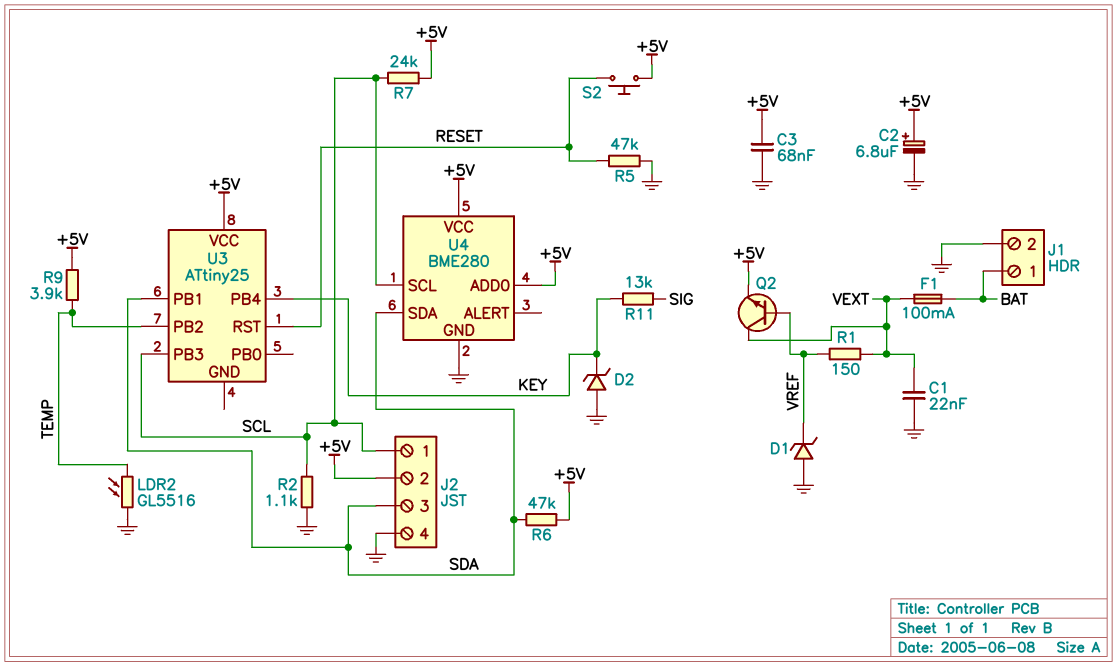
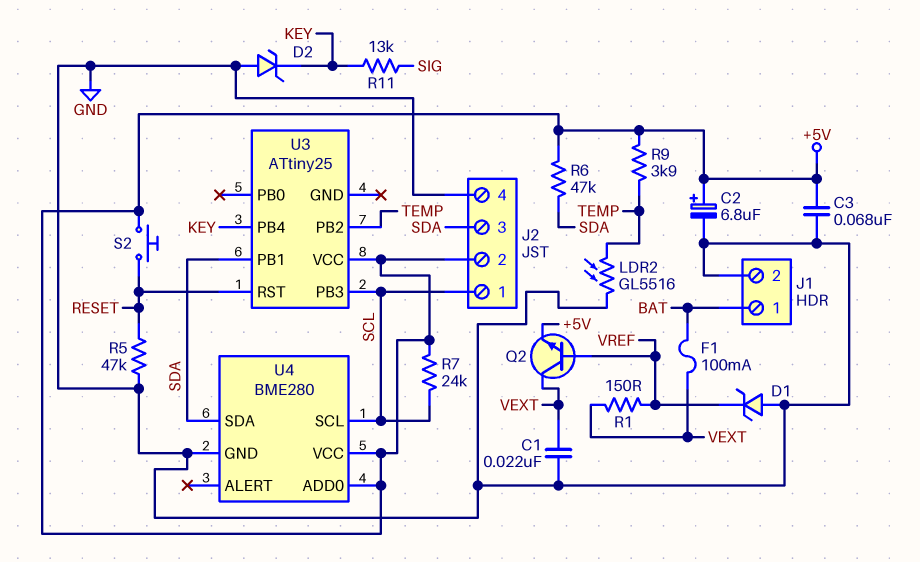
R2: 1.1k (GND, SCL) -> none

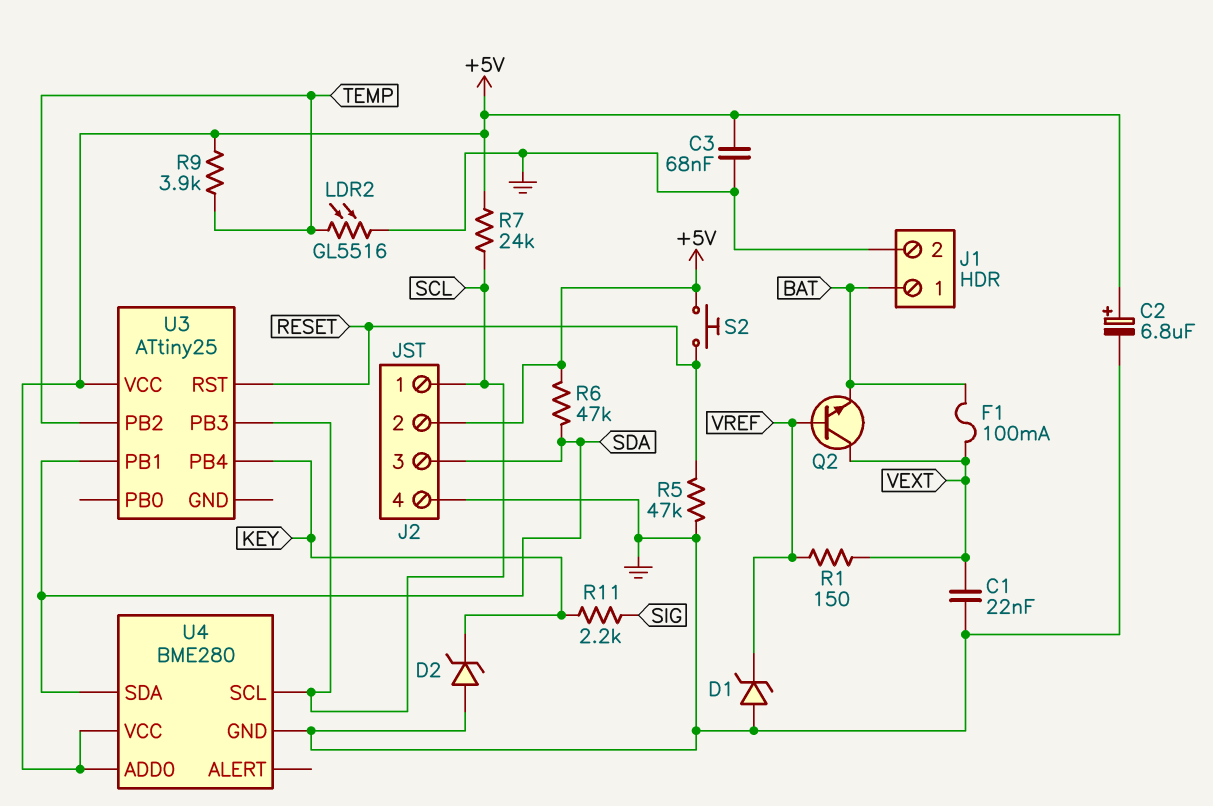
Q2: NPN (B VREF, C VEXT, E +5V) -> NPN (B VREF, C VEXT, E BAT)
R11: 13k (KEY, SIG) -> 2.2k (KEY, SIG)

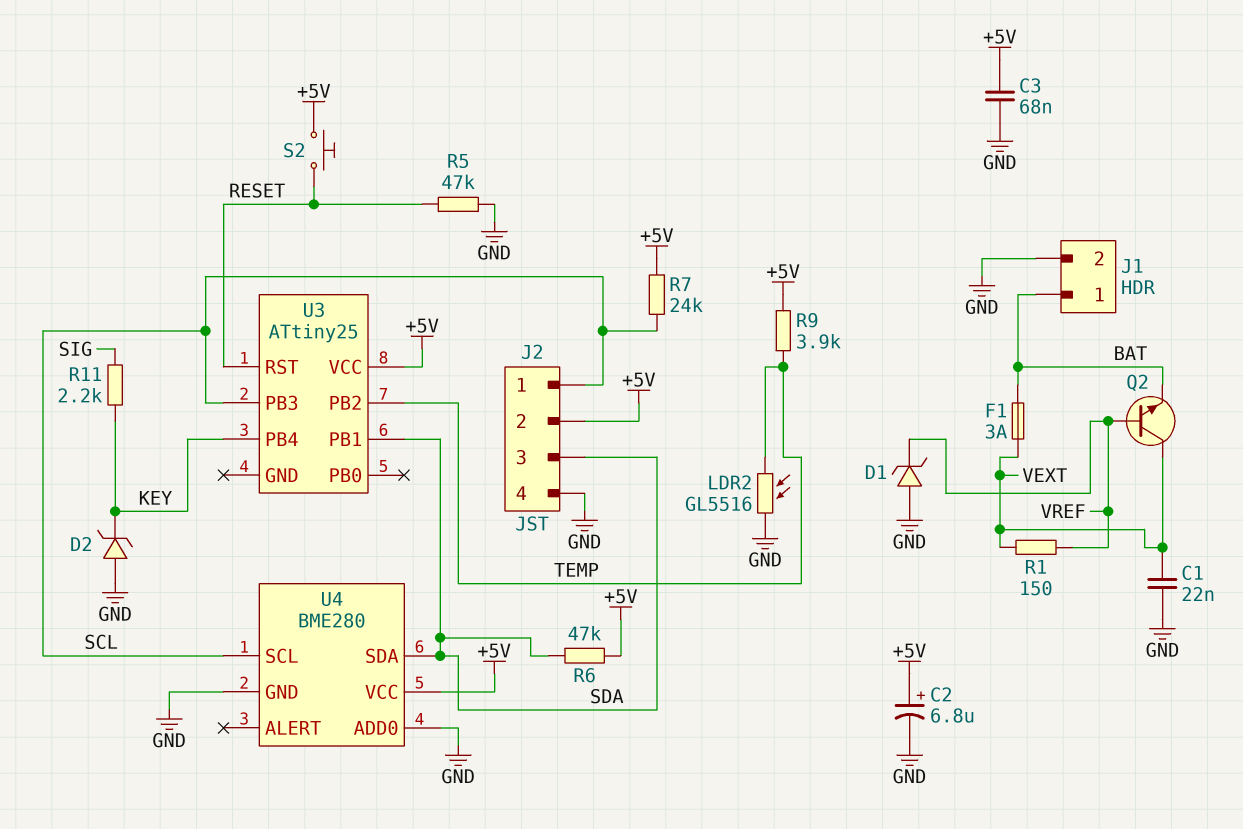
F1: 100mA (BAT, VEXT) -> 3A (BAT, VEXT)
U4 pin ADD0: +5V -> GND

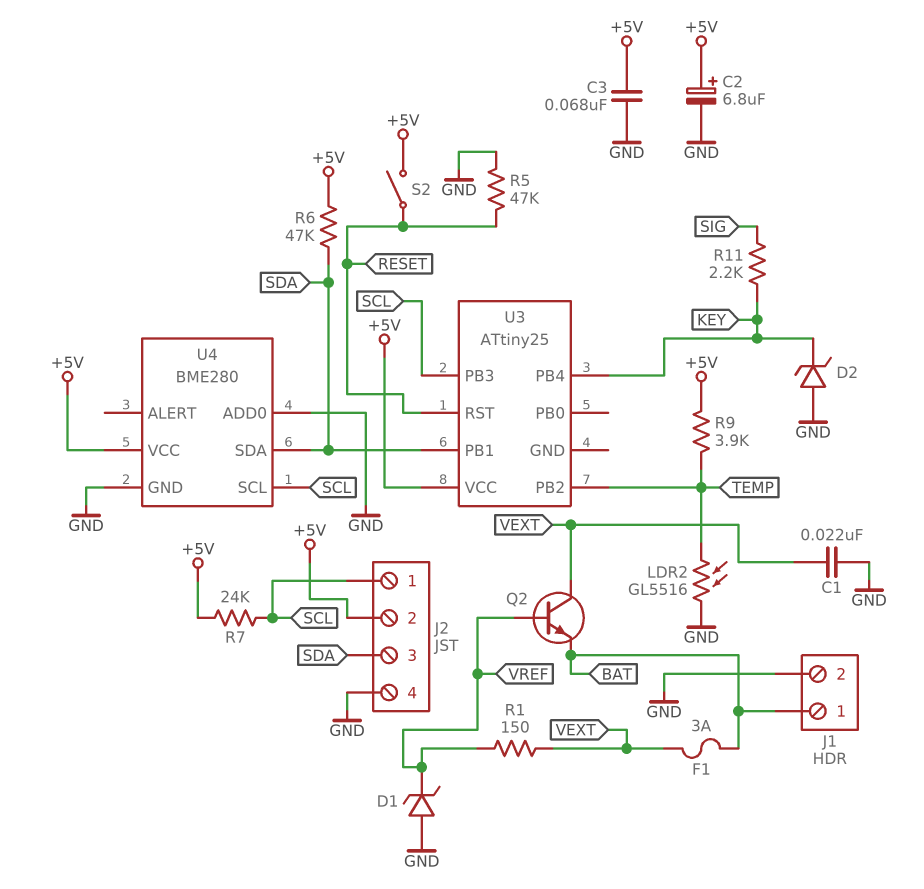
S2: button (+5V, RESET) -> switch (+5V, RESET)

